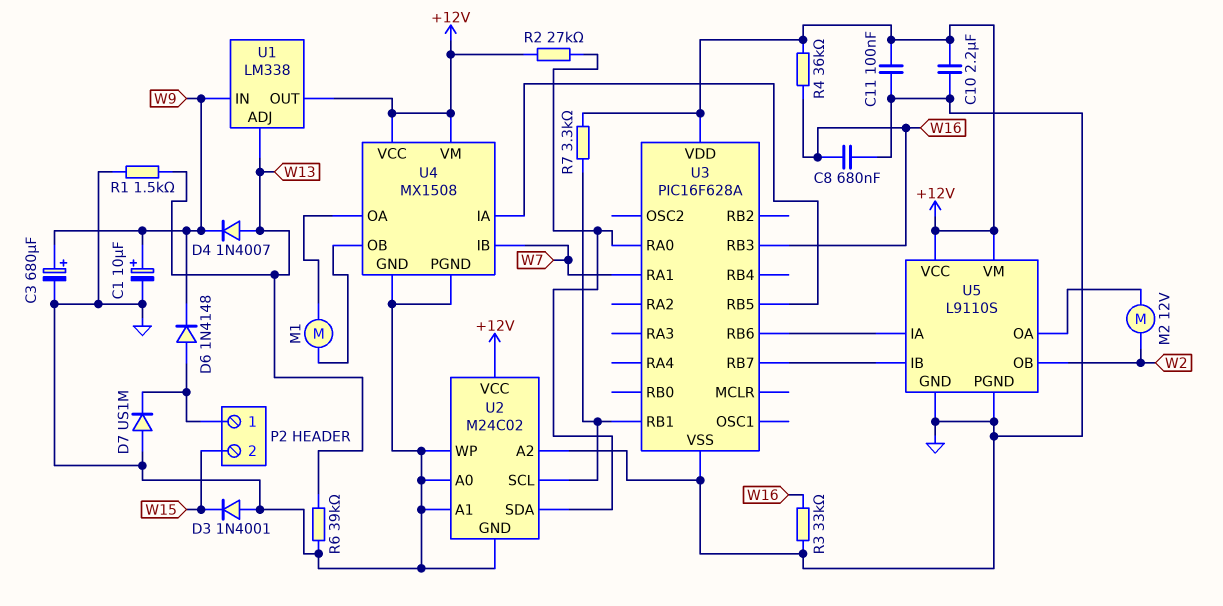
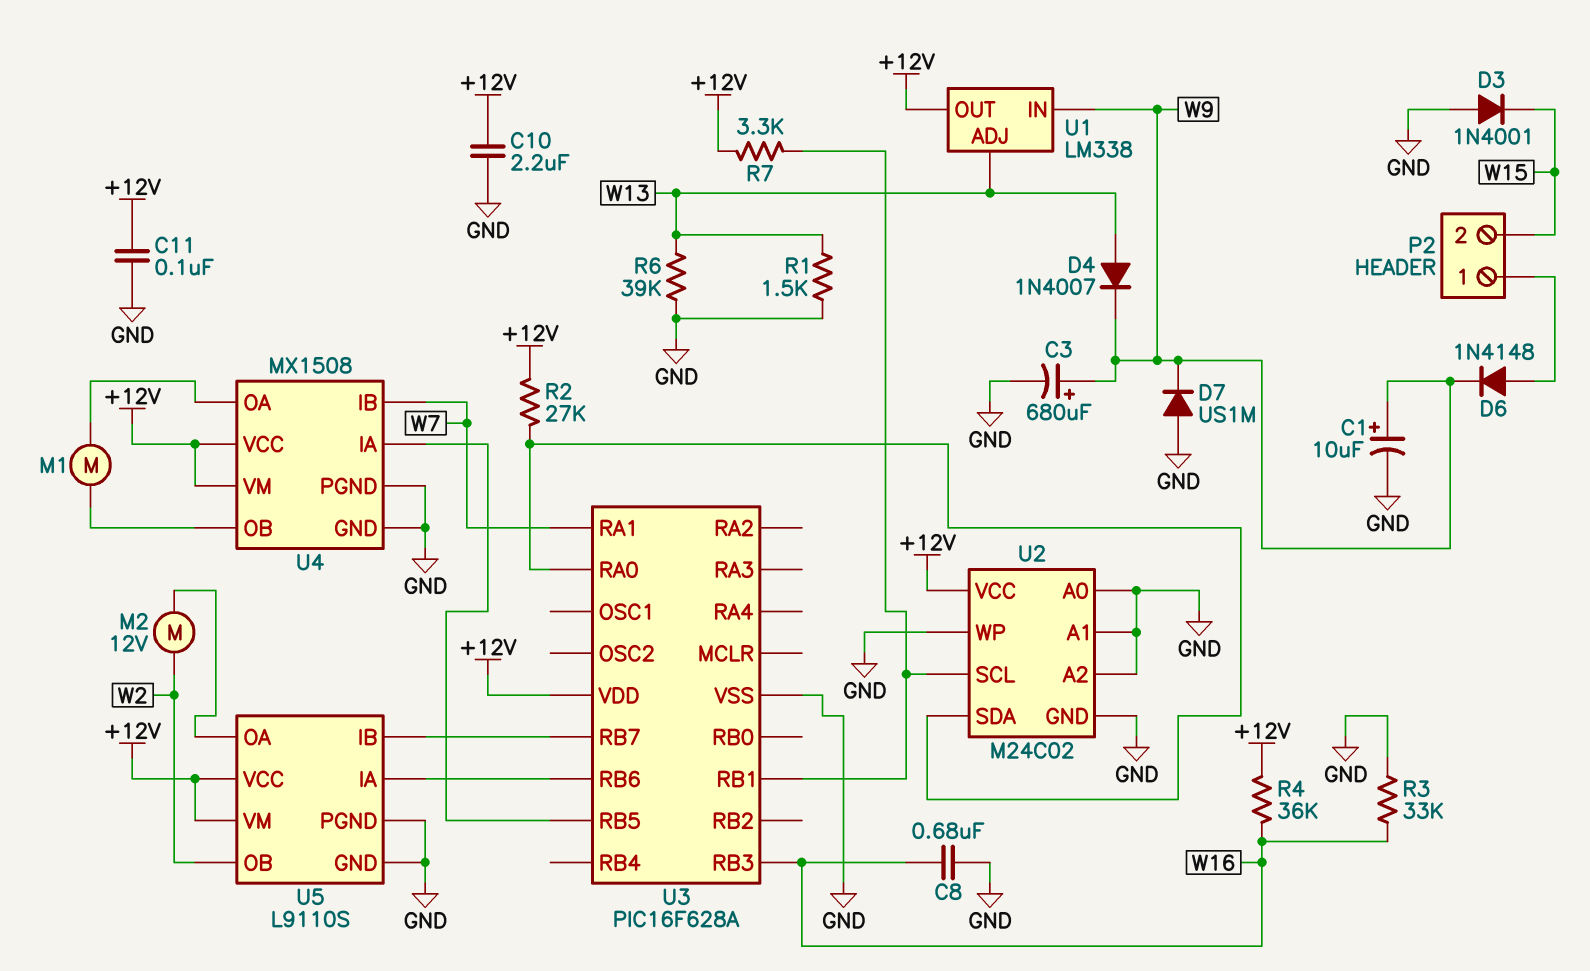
D7: diode US1M (A GND, K P2/1) -> diode US1M (A GND, K W9)

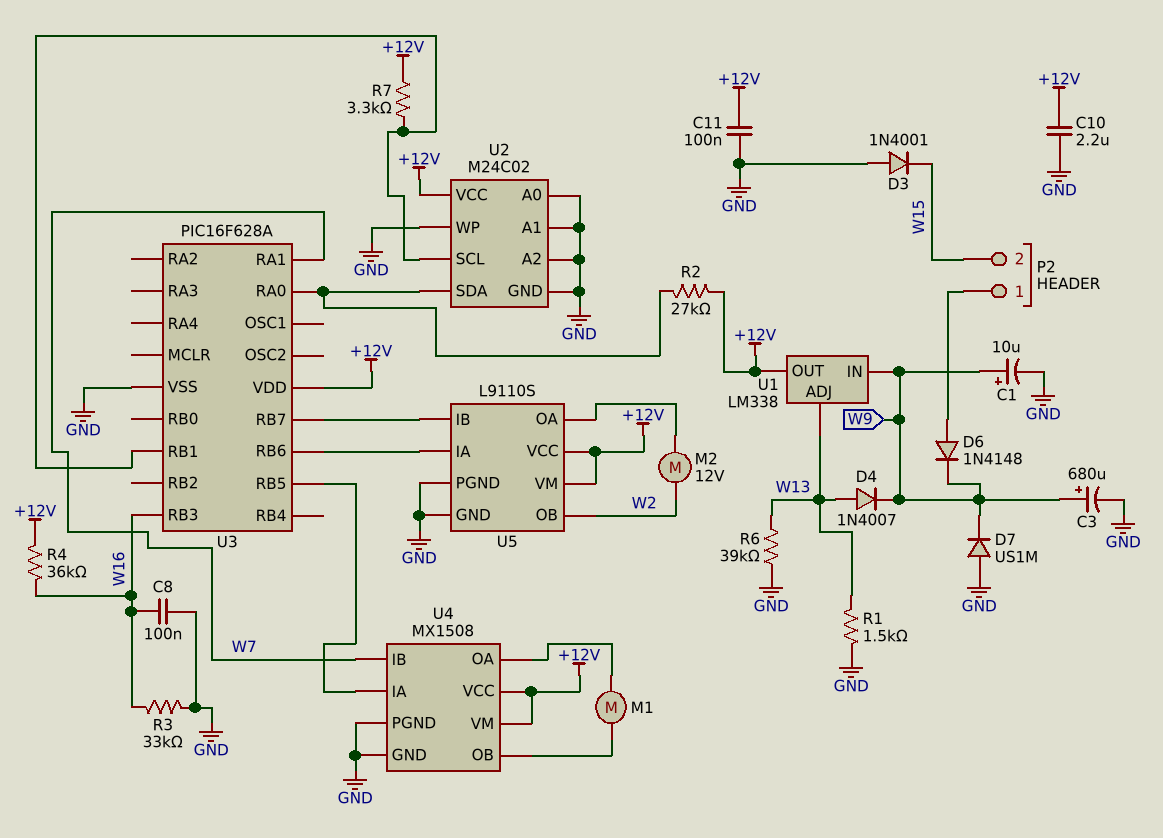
C8: 680nF (GND, W16) -> 100nF (GND, W16)

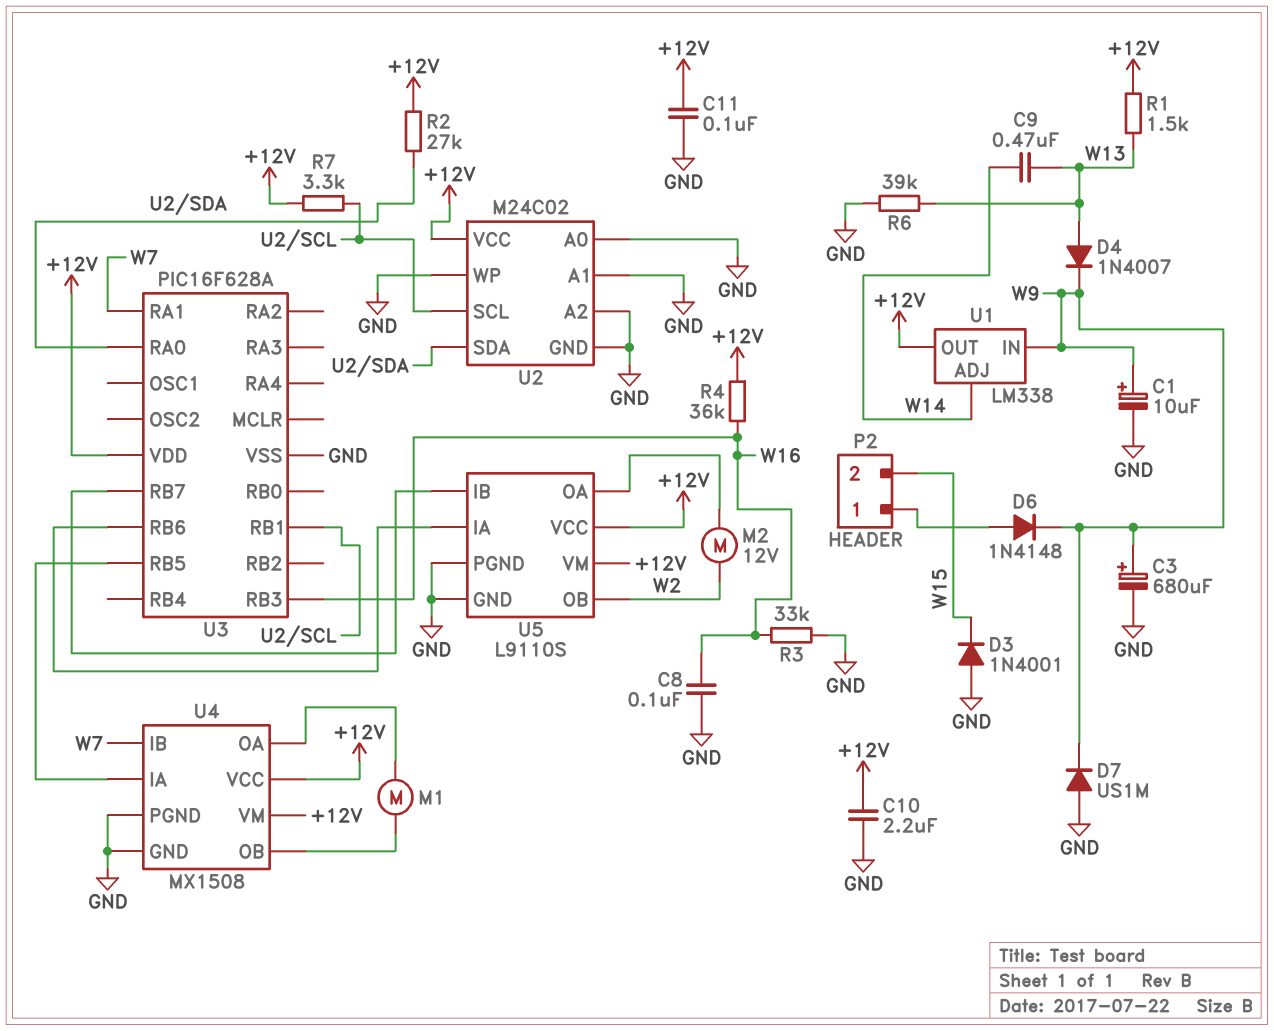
C9: none -> 470nF (W13, W14)
R1: 1.5k (GND, W13) -> 1.5k (+12V, W13)
U1 pin ADJ: W13 -> W14

